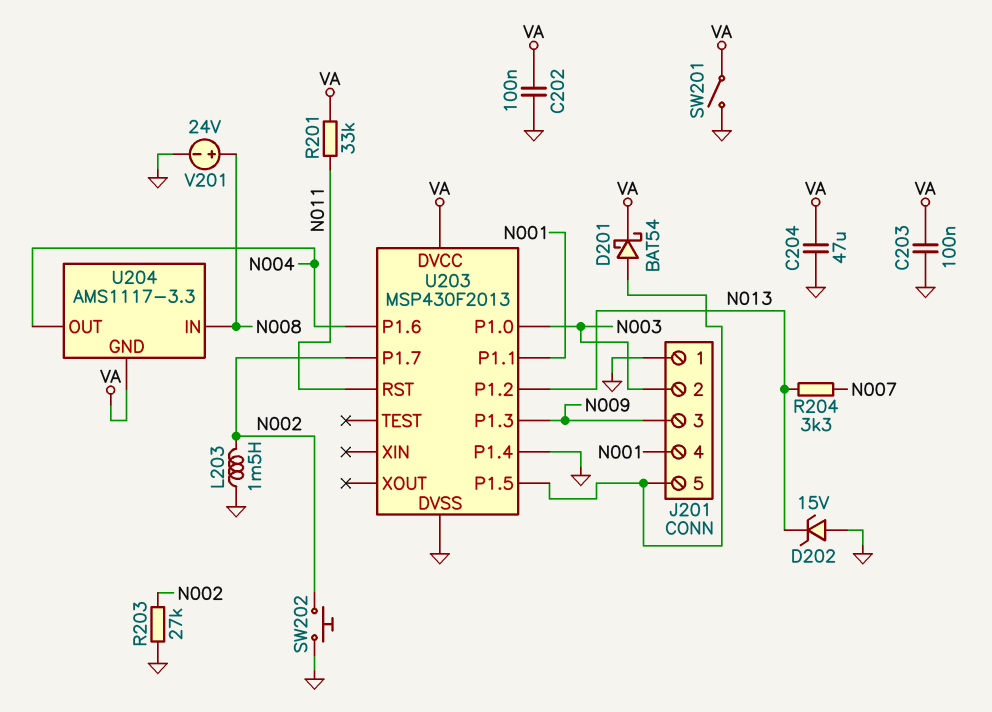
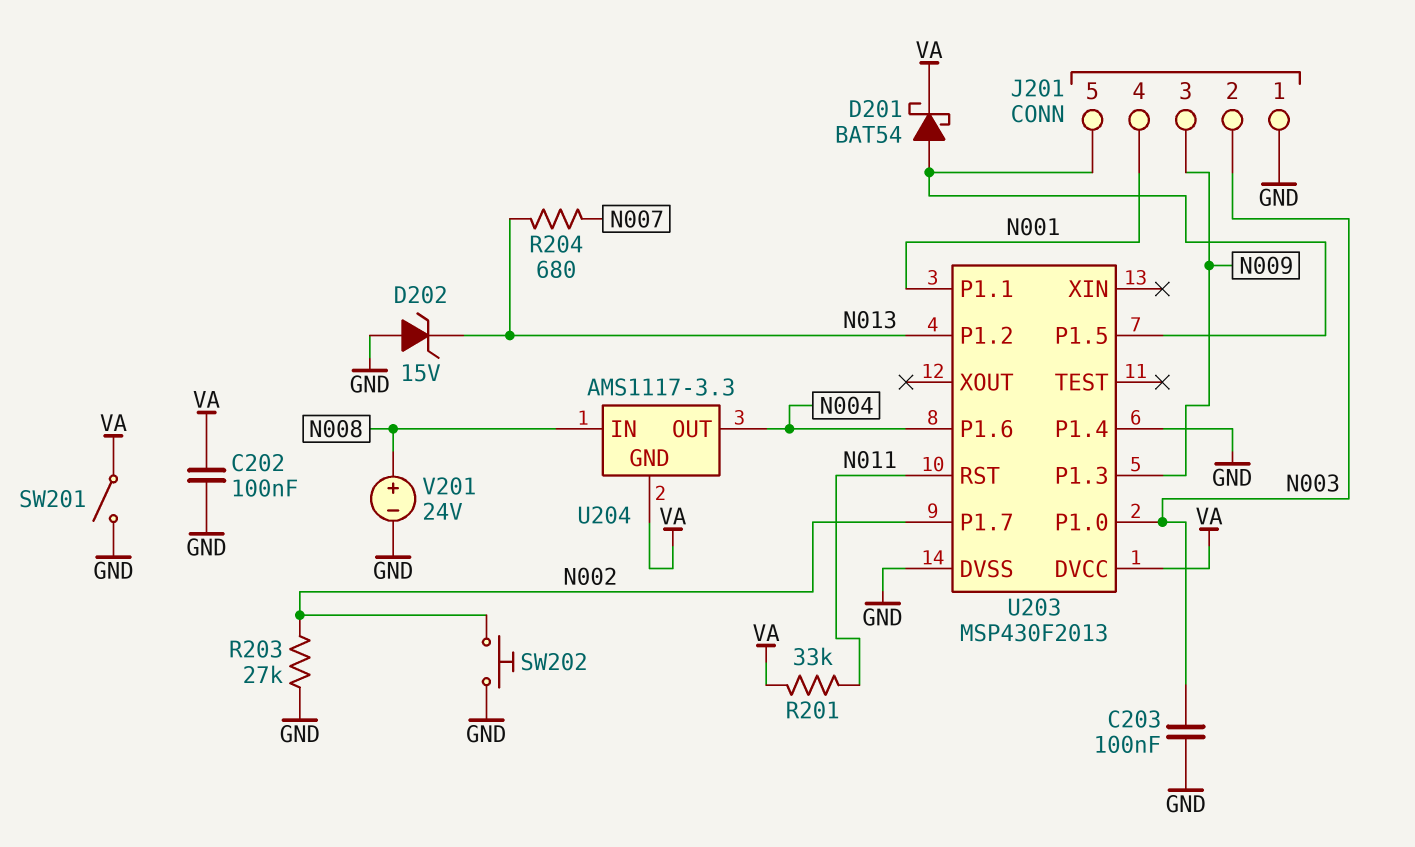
C203: 100nF (GND, VA) -> 100nF (GND, N003)
C204: 47uF (GND, VA) -> none
L203: 1.5mH (GND, N002) -> none
R204: 3.3k (N007, N013) -> 680 (N007, N013)

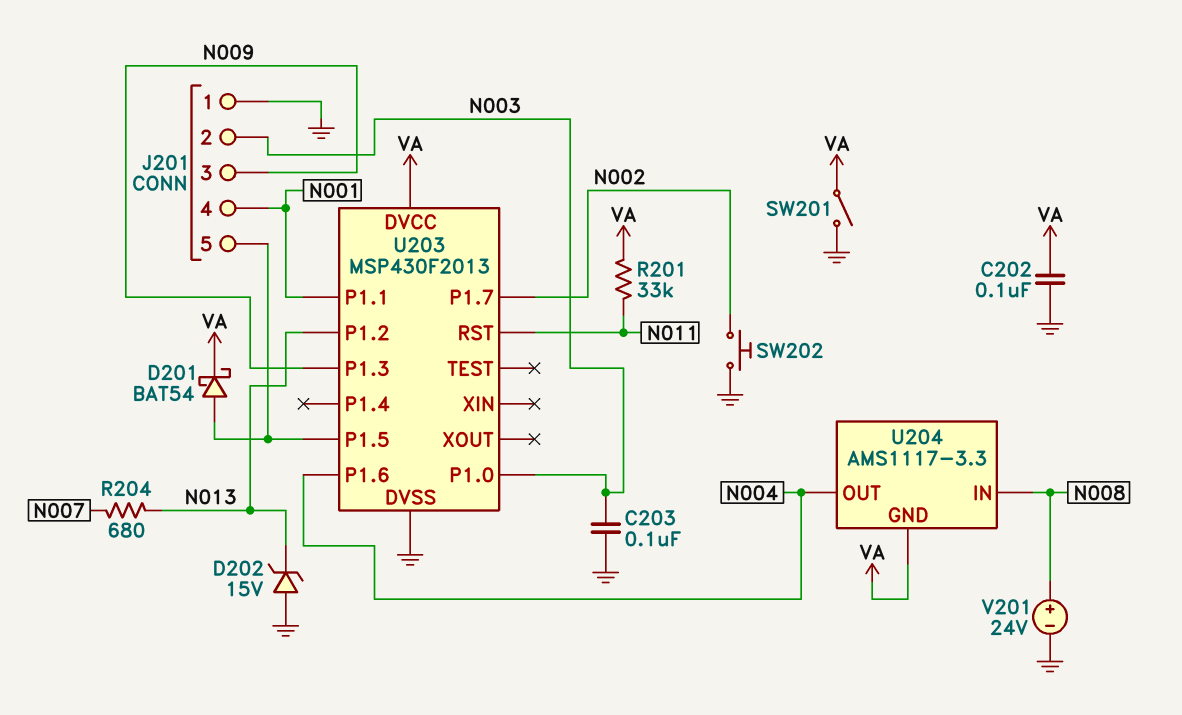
R203: 27k (GND, N002) -> none
U203 pin P1.4: GND -> none

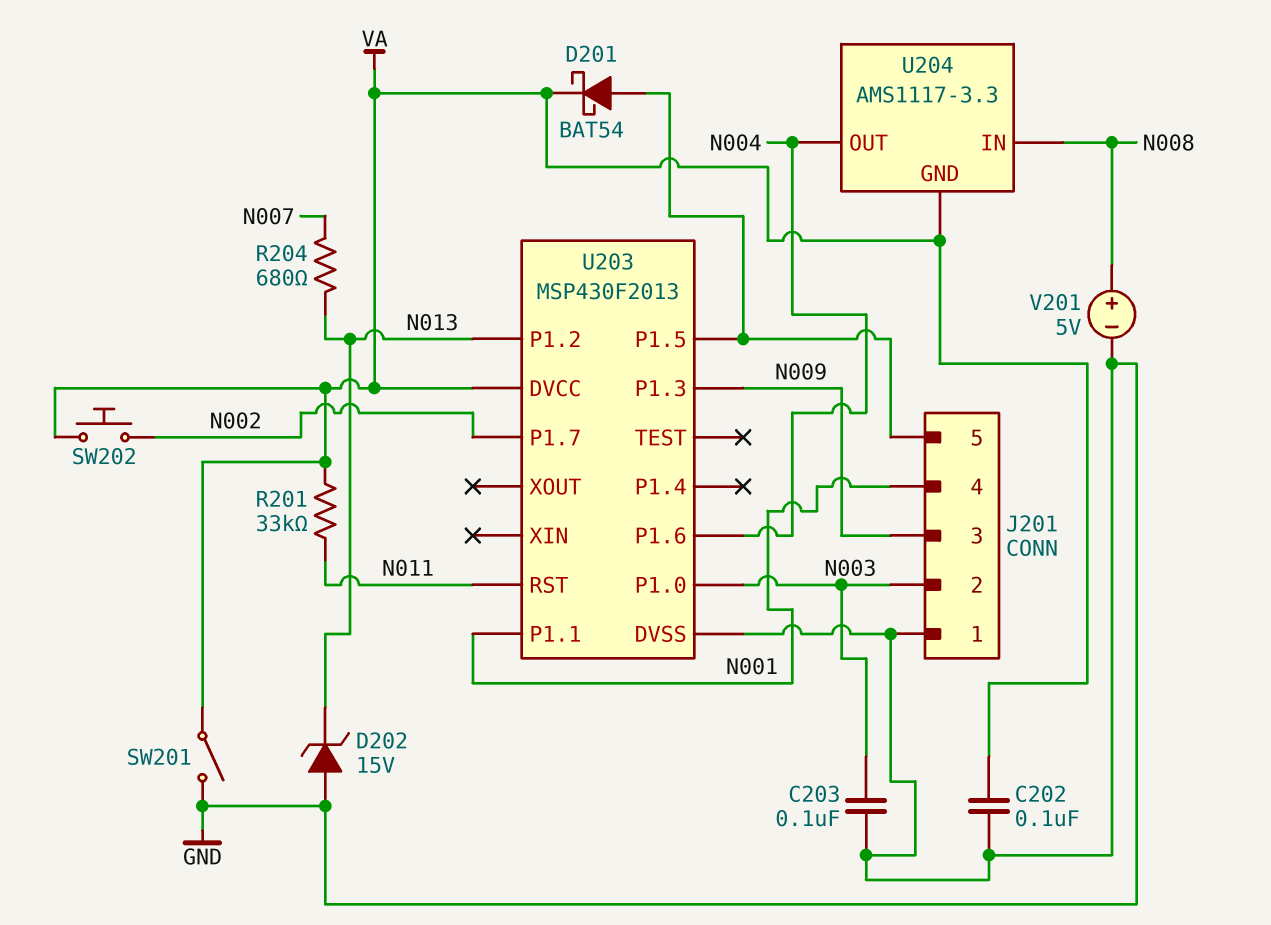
SW202: button (GND, N002) -> button (N002, VA)
V201: 24V (plus N008, minus GND) -> 5V (plus N008, minus GND)

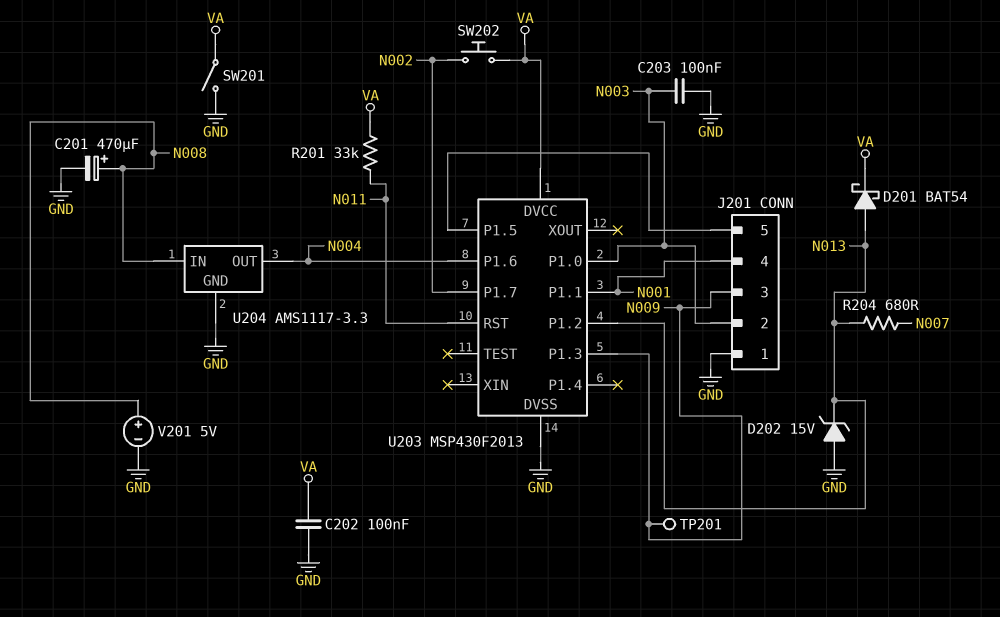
C201: none -> 470uF (plus N008, minus GND)
D201: schottky BAT54 (A J201/5, K VA) -> schottky BAT54 (A N013, K VA)
TP201: none -> test point (N009)
U204 pin GND: VA -> GND

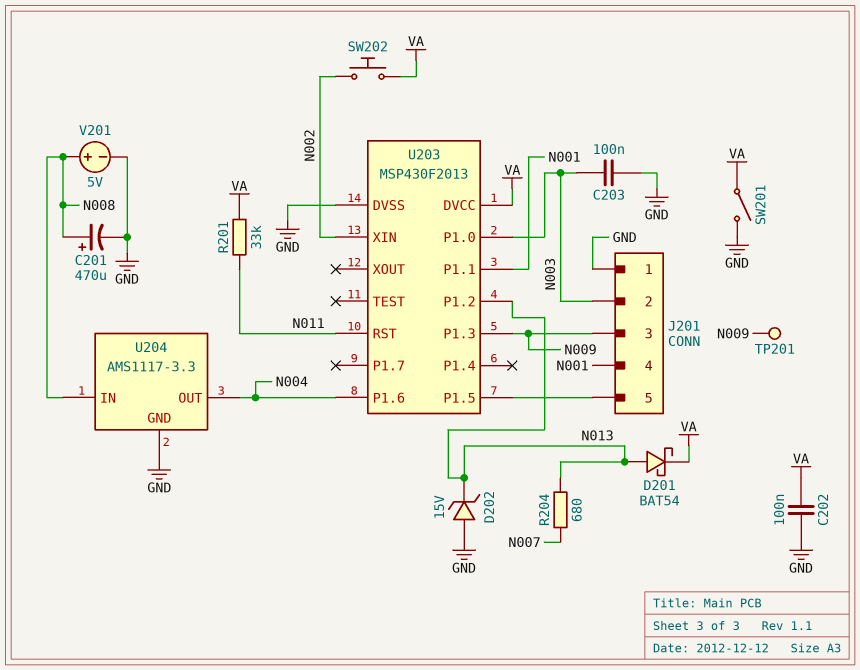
U203 pin P1.7: N002 -> none
U203 pin XIN: none -> N002

